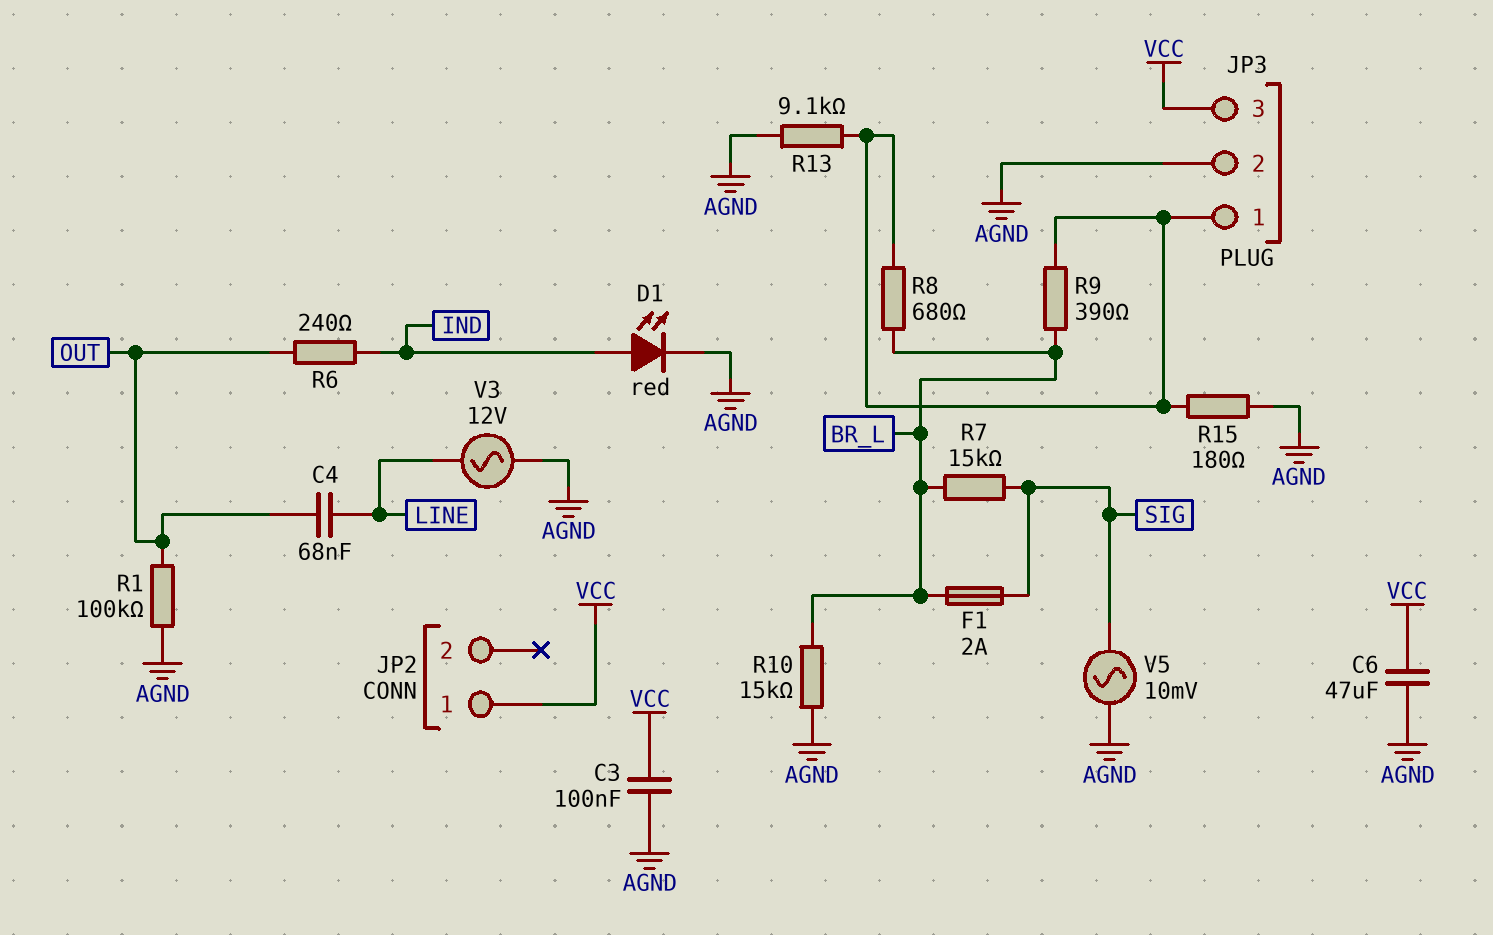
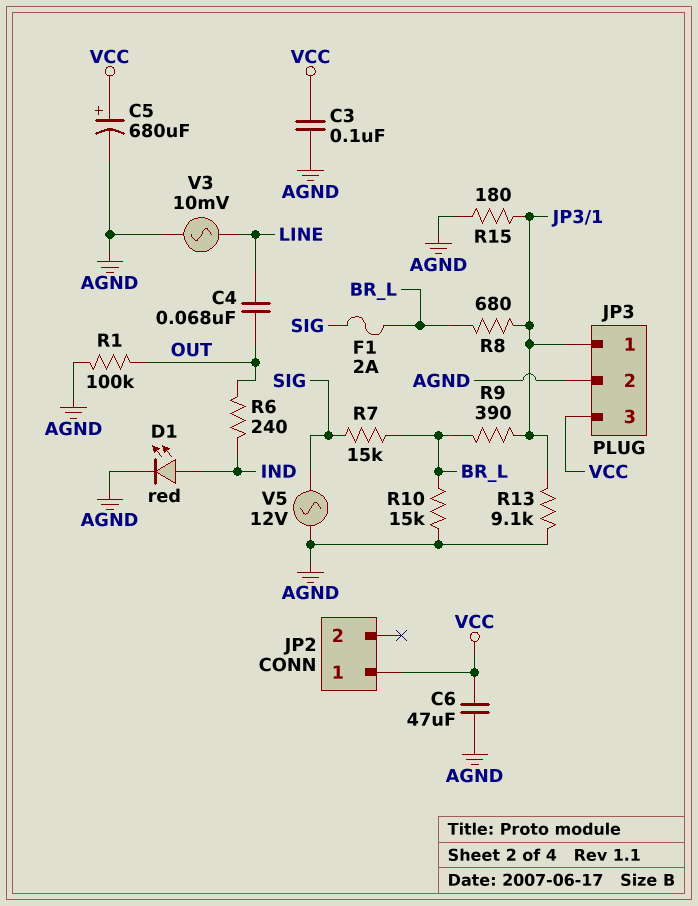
C5: none -> 680uF (plus VCC, minus AGND)
V3: AC 12V (AGND, LINE) -> AC 10mV (AGND, LINE)
V5: AC 10mV (AGND, SIG) -> AC 12V (AGND, SIG)

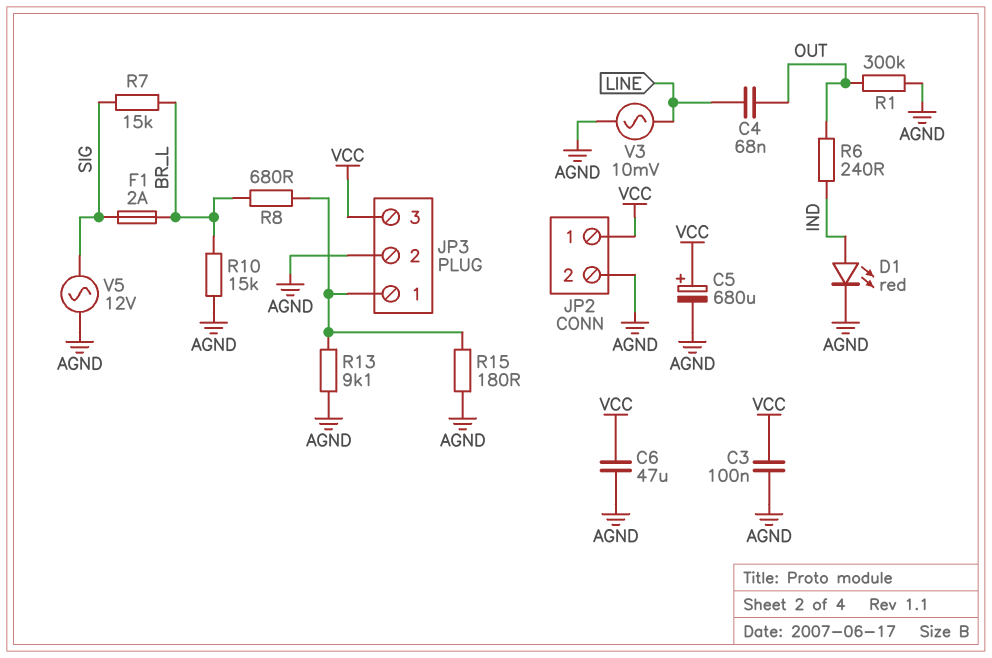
JP2 pin 2: none -> AGND
R1: 100k (AGND, OUT) -> 300k (AGND, OUT)
R9: 390 (BR_L, JP3/1) -> none

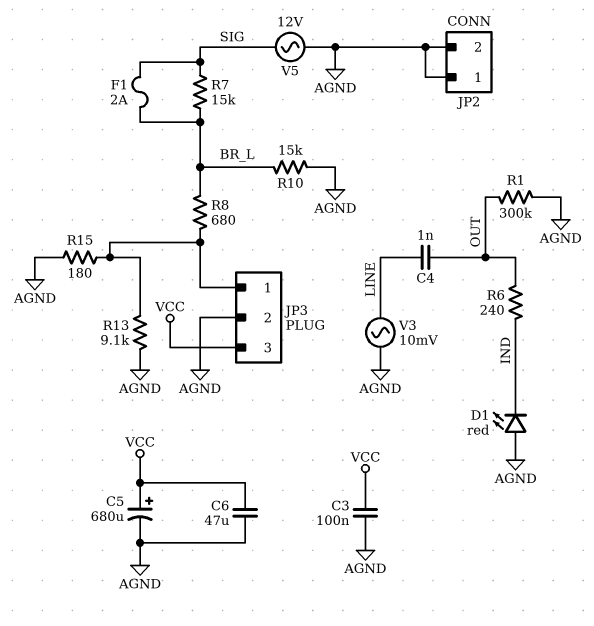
C4: 68nF (LINE, OUT) -> 1nF (LINE, OUT)
D1: LED red (A IND, K AGND) -> LED red (A AGND, K IND)
JP2 pin 1: VCC -> AGND

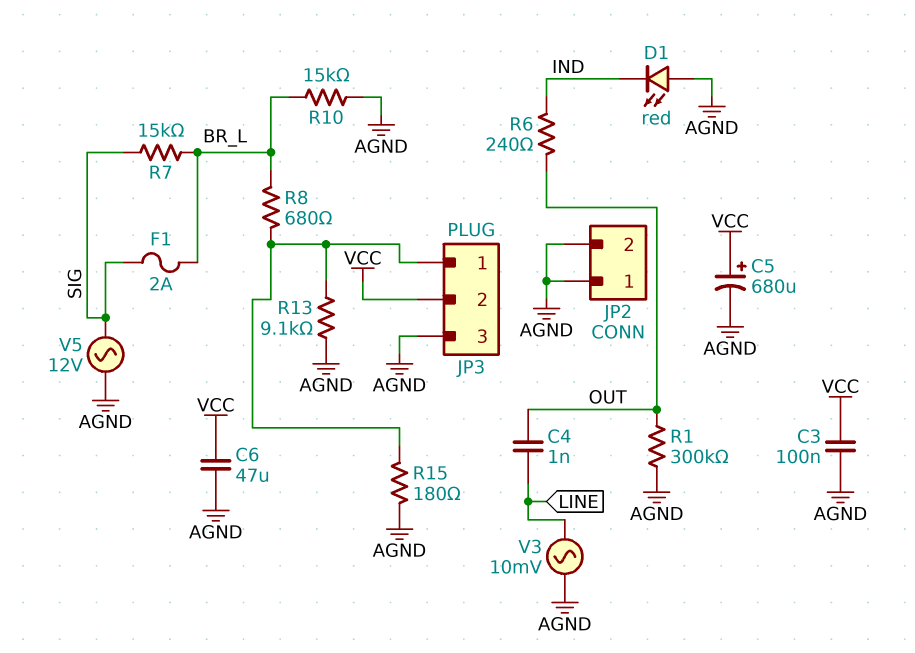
JP3 pin 2: AGND -> VCC
JP3 pin 3: VCC -> AGND

